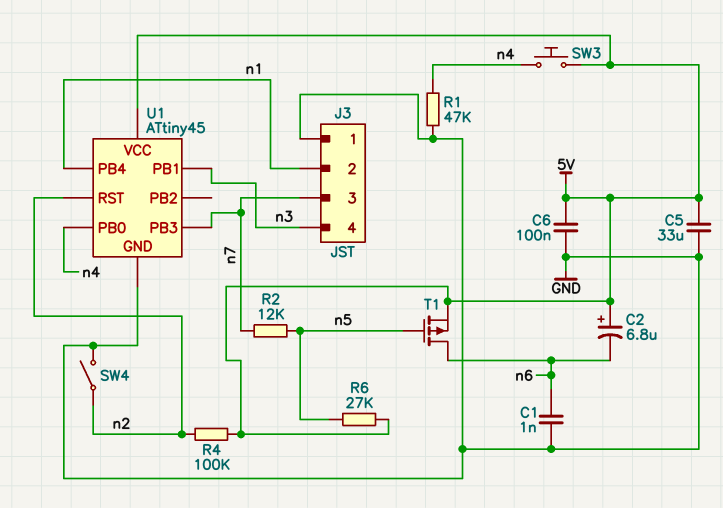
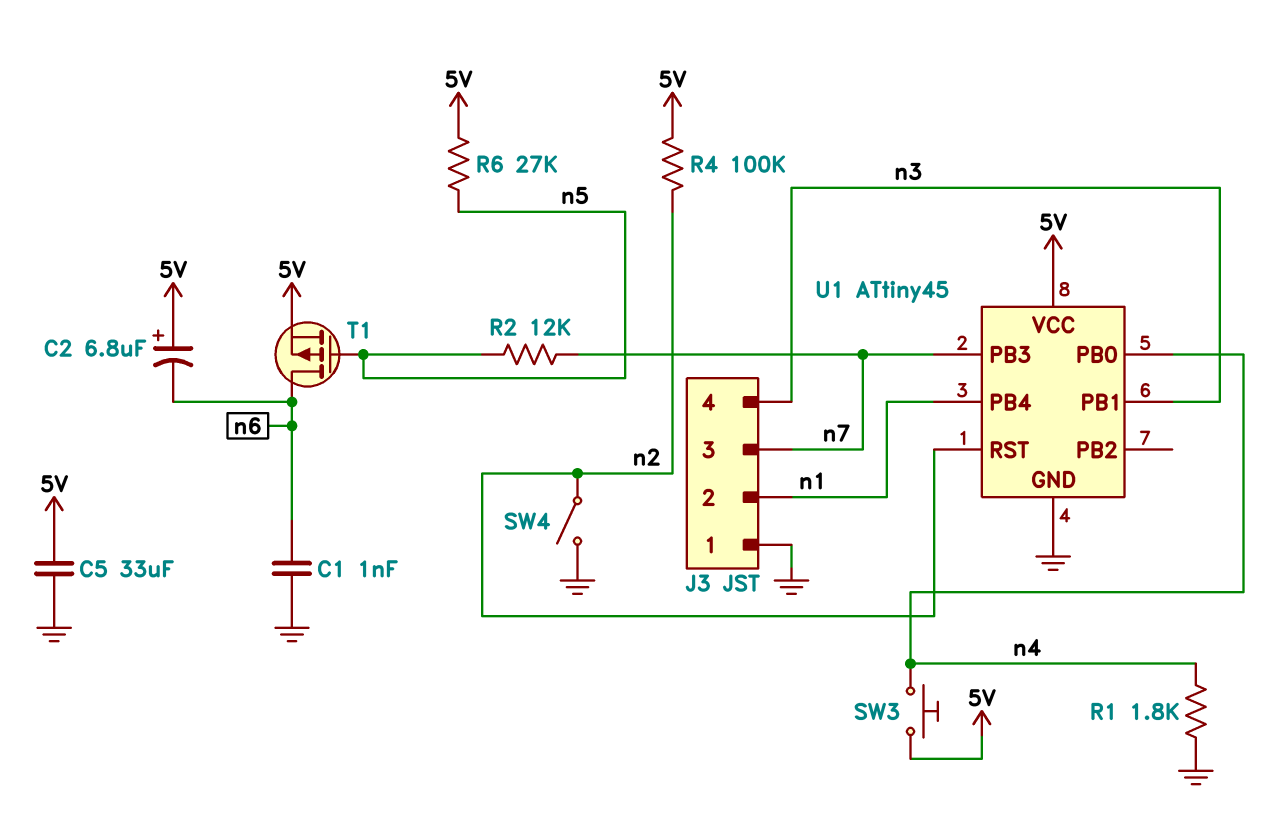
C6: 100nF (5V, GND) -> none
R1: 47k (GND, n4) -> 1.8k (GND, n4)

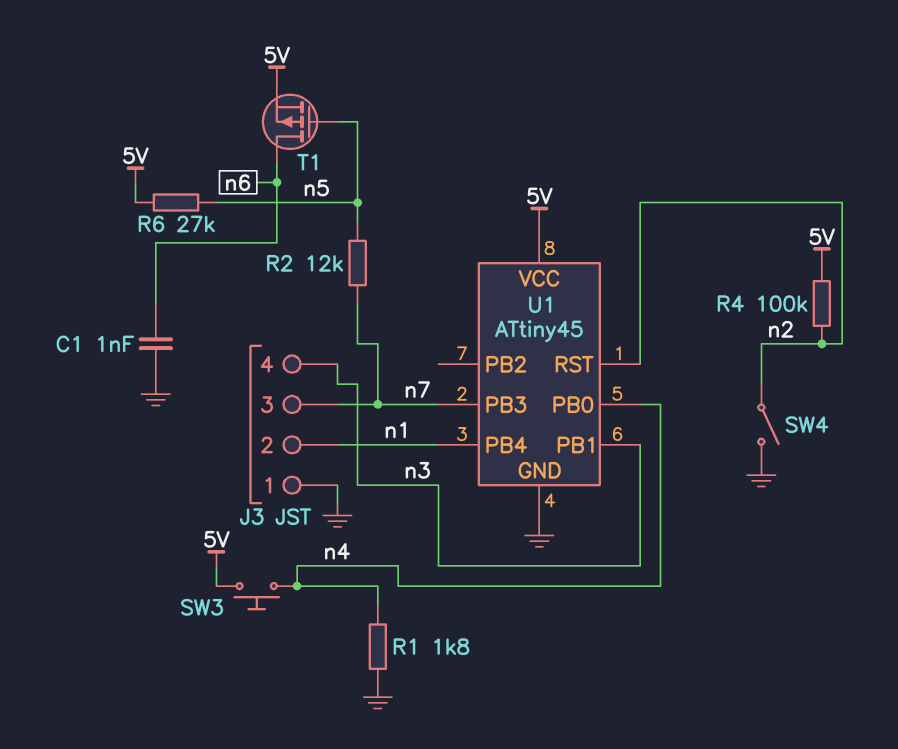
C2: 6.8uF (plus 5V, minus n6) -> none
C5: 33uF (5V, GND) -> none

